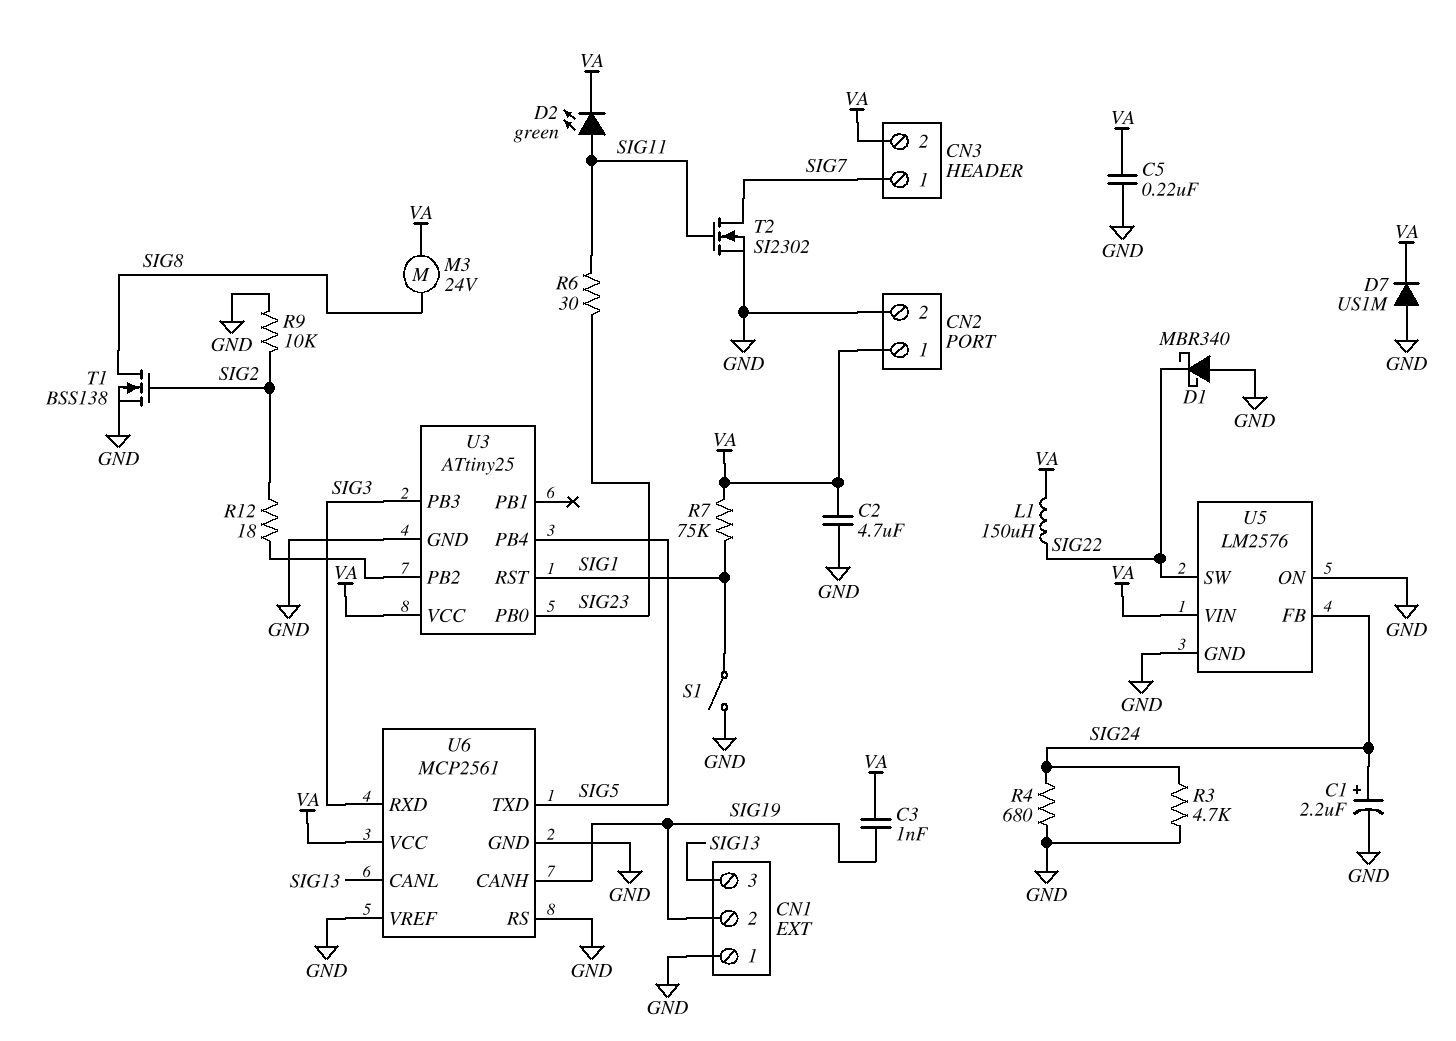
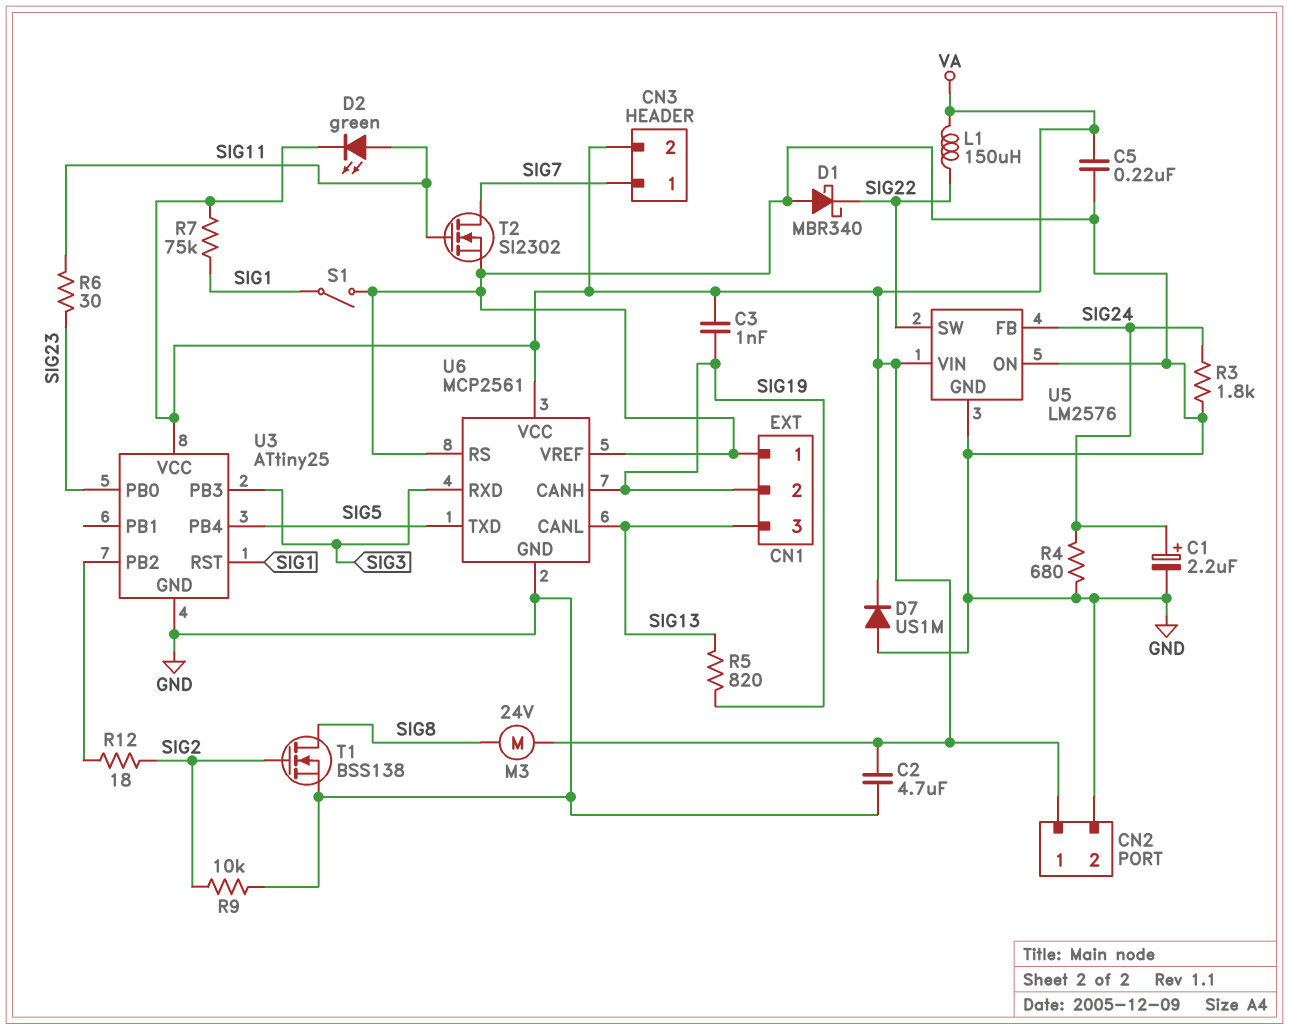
R3: 4.7k (GND, SIG24) -> 1.8k (GND, SIG24)
R5: none -> 820 (SIG13, SIG19)

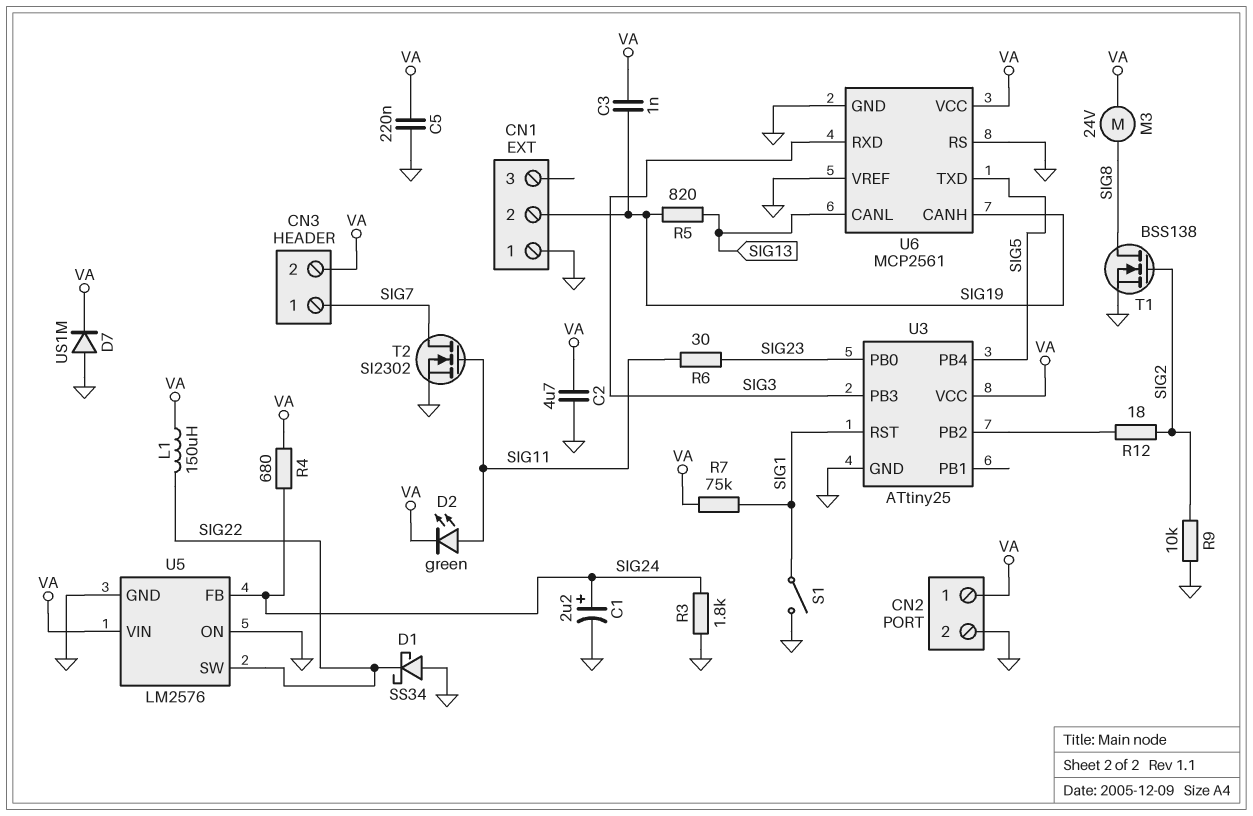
CN1 pin 3: SIG13 -> none
D1: schottky MBR340 (A GND, K SIG22) -> schottky SS34 (A GND, K SIG22)
R4: 680 (GND, SIG24) -> 680 (SIG24, VA)

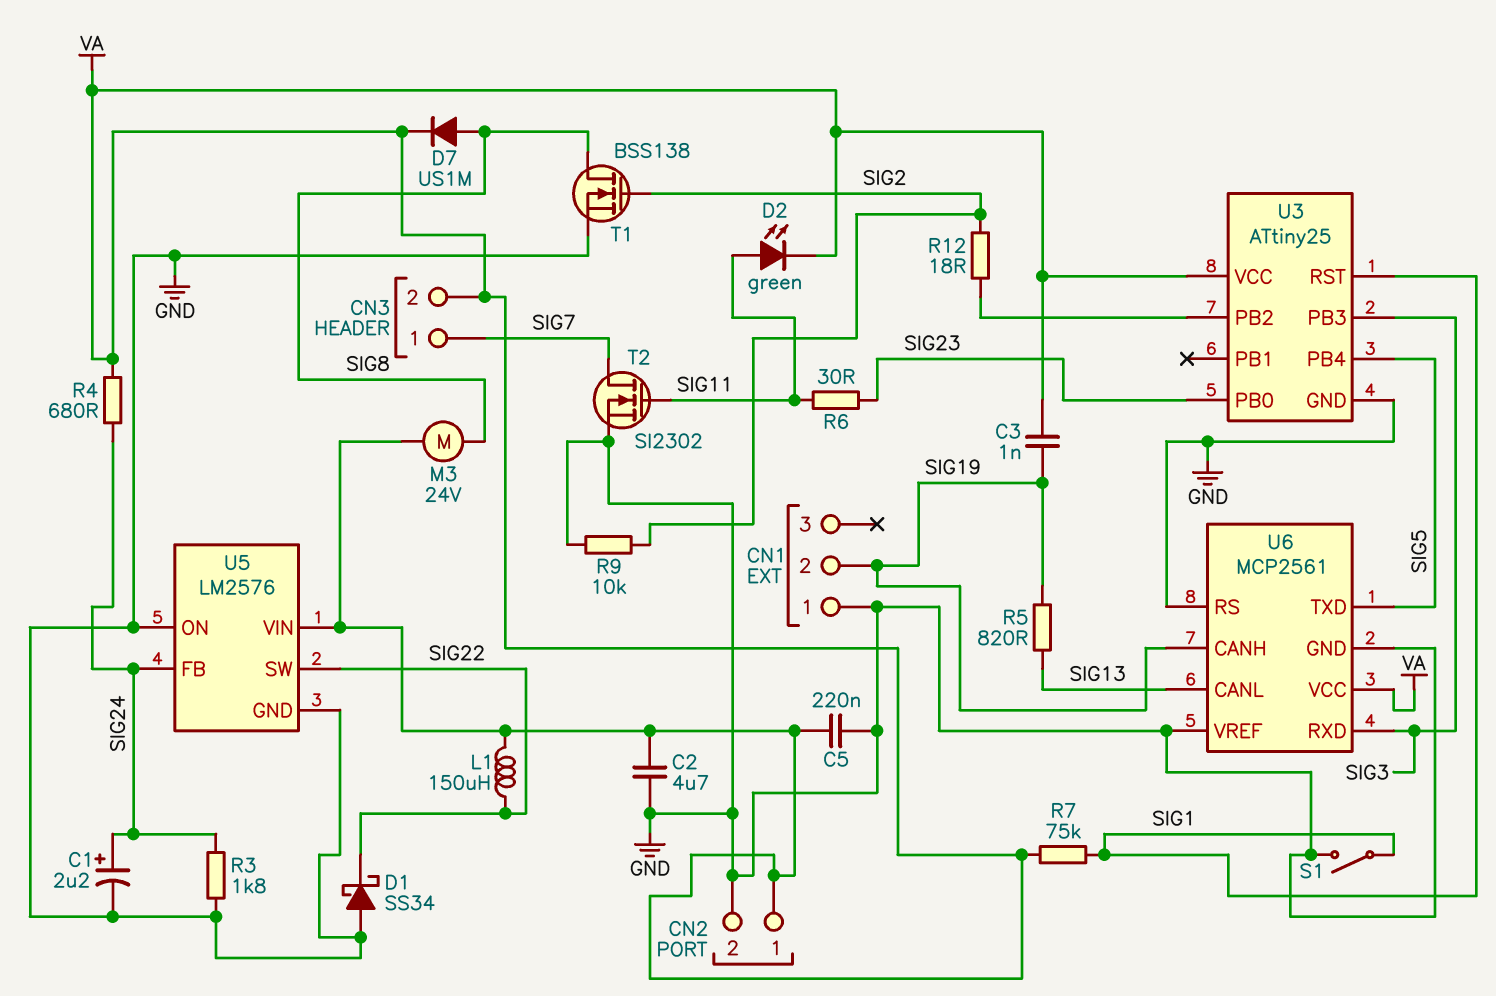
D7: diode US1M (A GND, K VA) -> diode US1M (A SIG8, K VA)

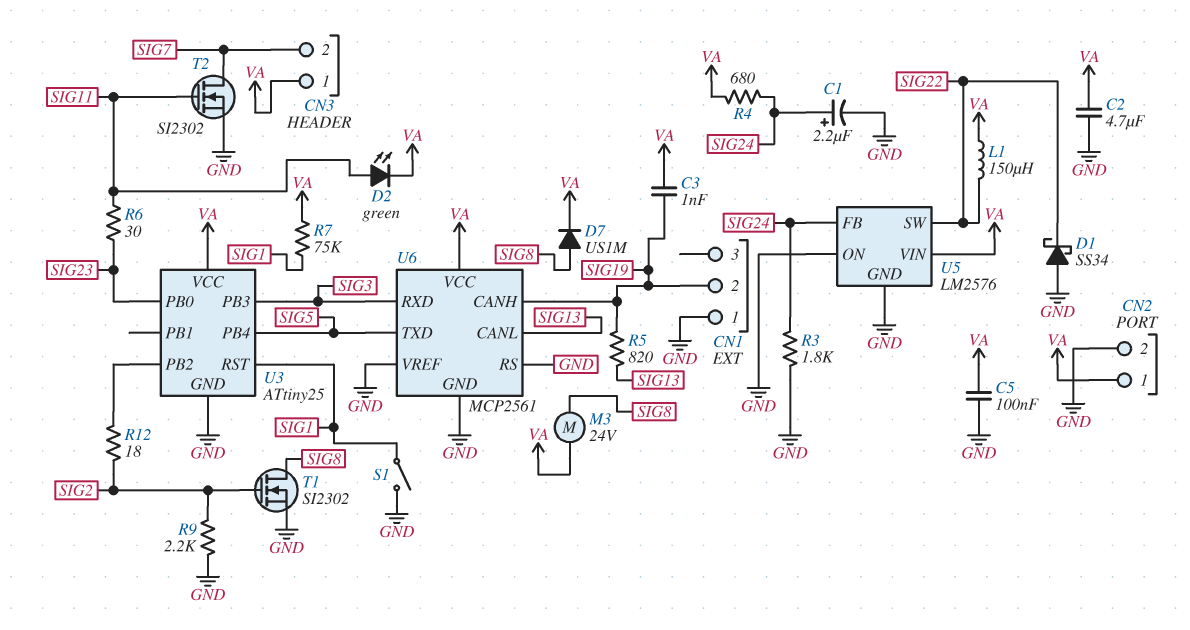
C5: 220nF (GND, VA) -> 100nF (GND, VA)
CN3 pin 1: SIG7 -> VA
CN3 pin 2: VA -> SIG7
R9: 10k (GND, SIG2) -> 2.2k (GND, SIG2)
T1: NMOS BSS138 (G SIG2, D SIG8, S GND) -> NMOS SI2302 (G SIG2, D SIG8, S GND)

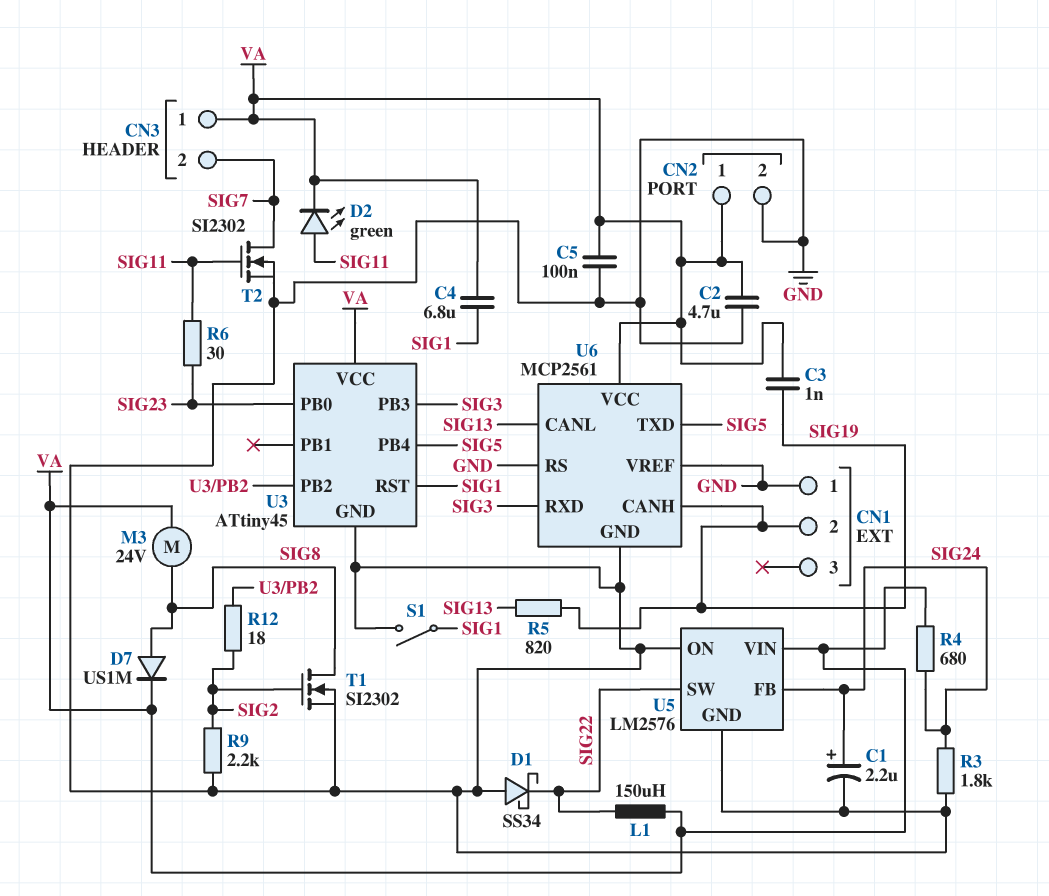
C4: none -> 6.8uF (SIG1, VA)
R7: 75k (SIG1, VA) -> none
U3: ATtiny25 -> ATtiny45

